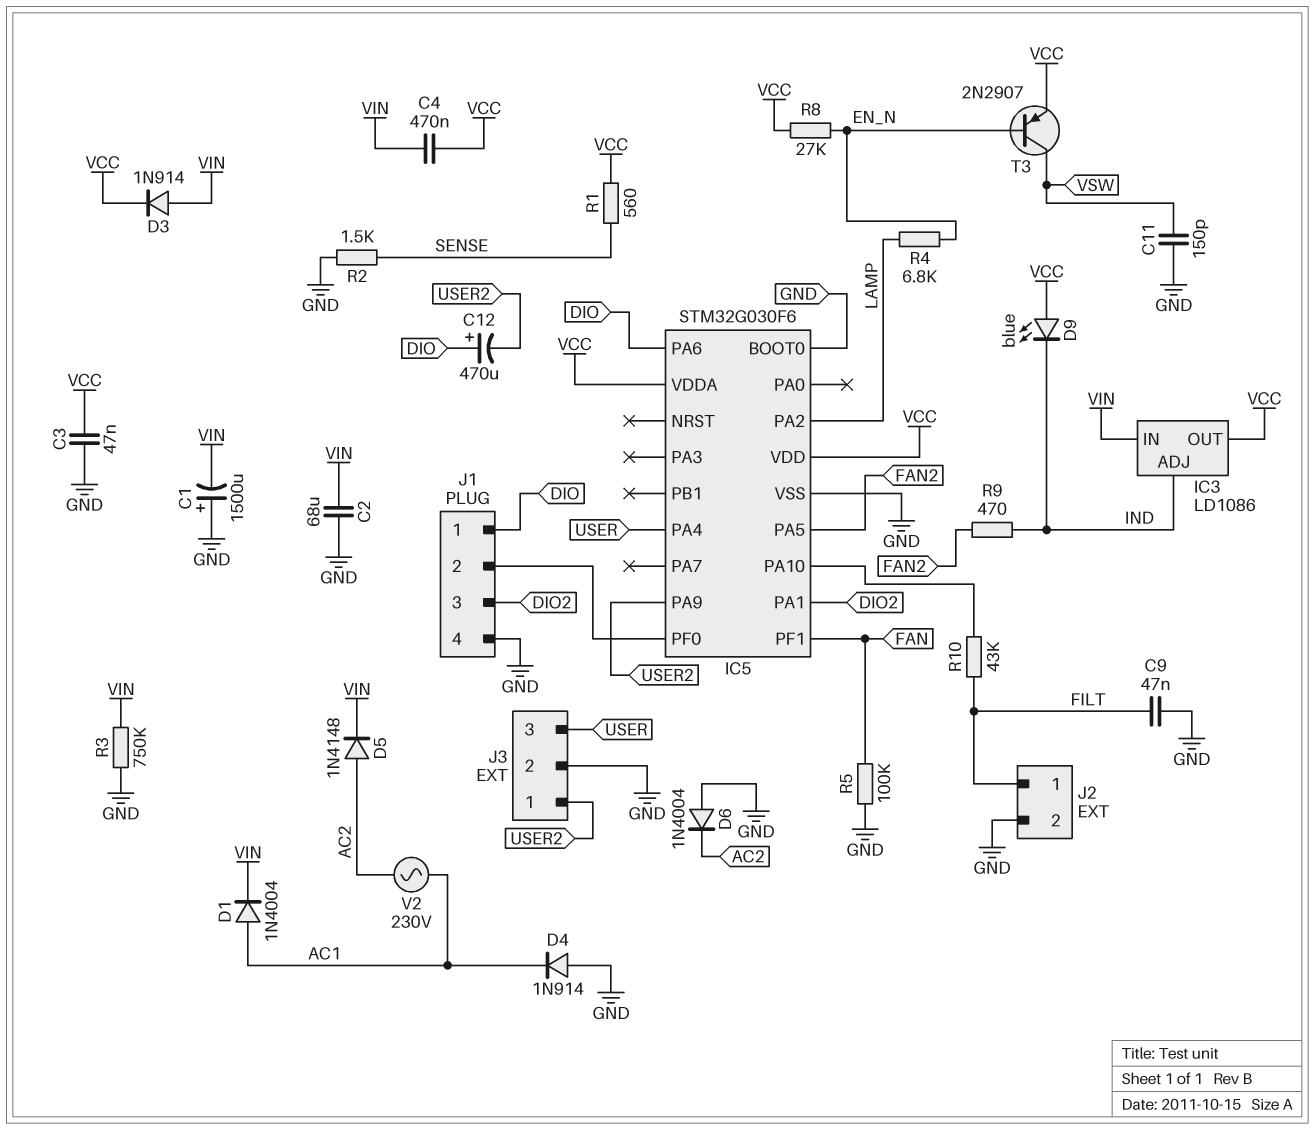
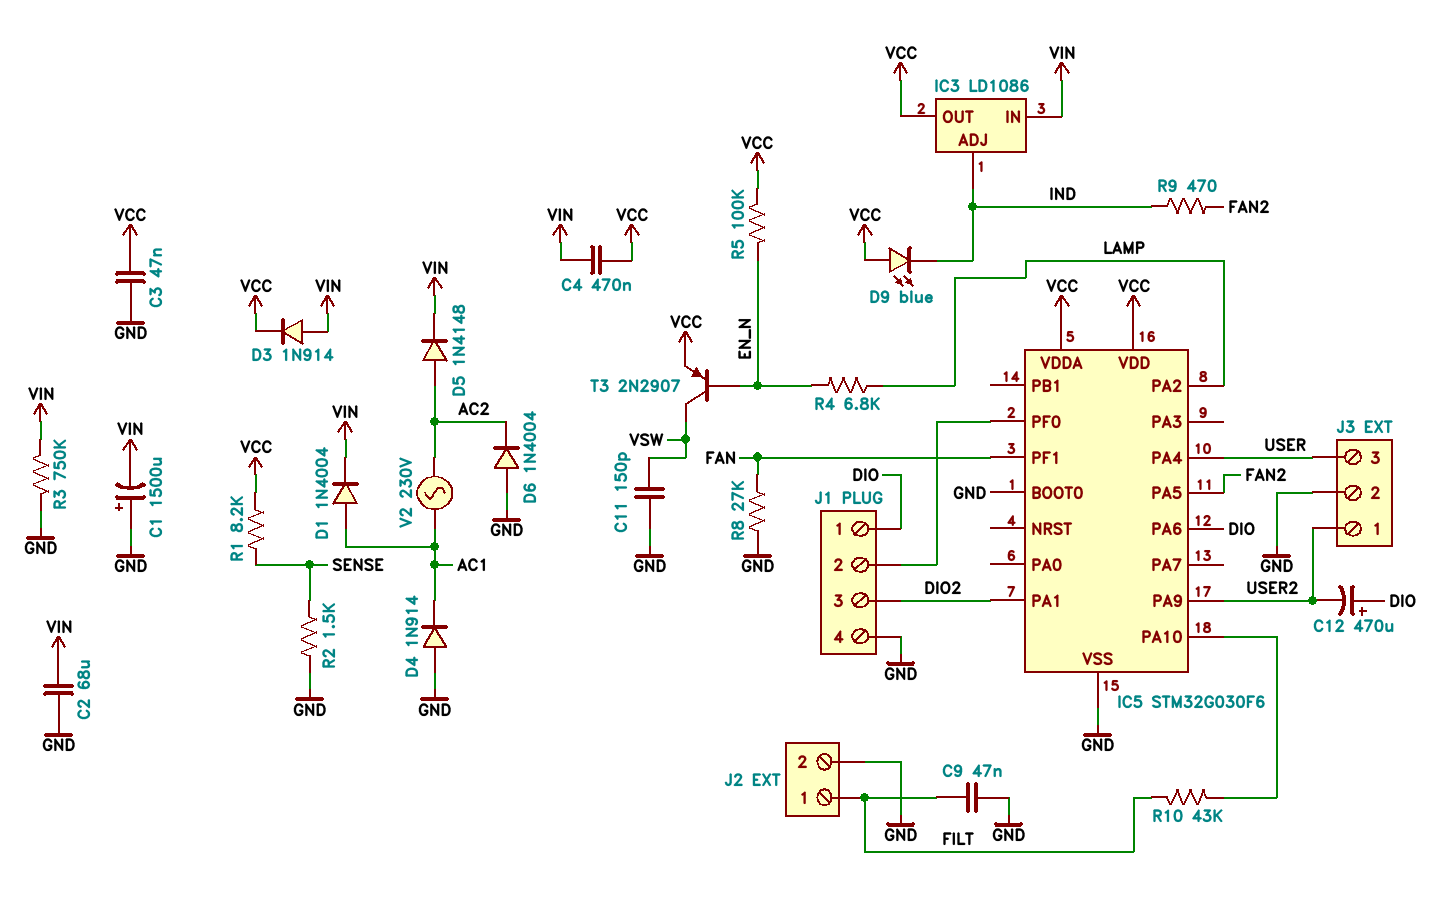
R1: 560 (SENSE, VCC) -> 8.2k (SENSE, VCC)
R5: 100k (FAN, GND) -> 100k (EN_N, VCC)
R8: 27k (EN_N, VCC) -> 27k (FAN, GND)

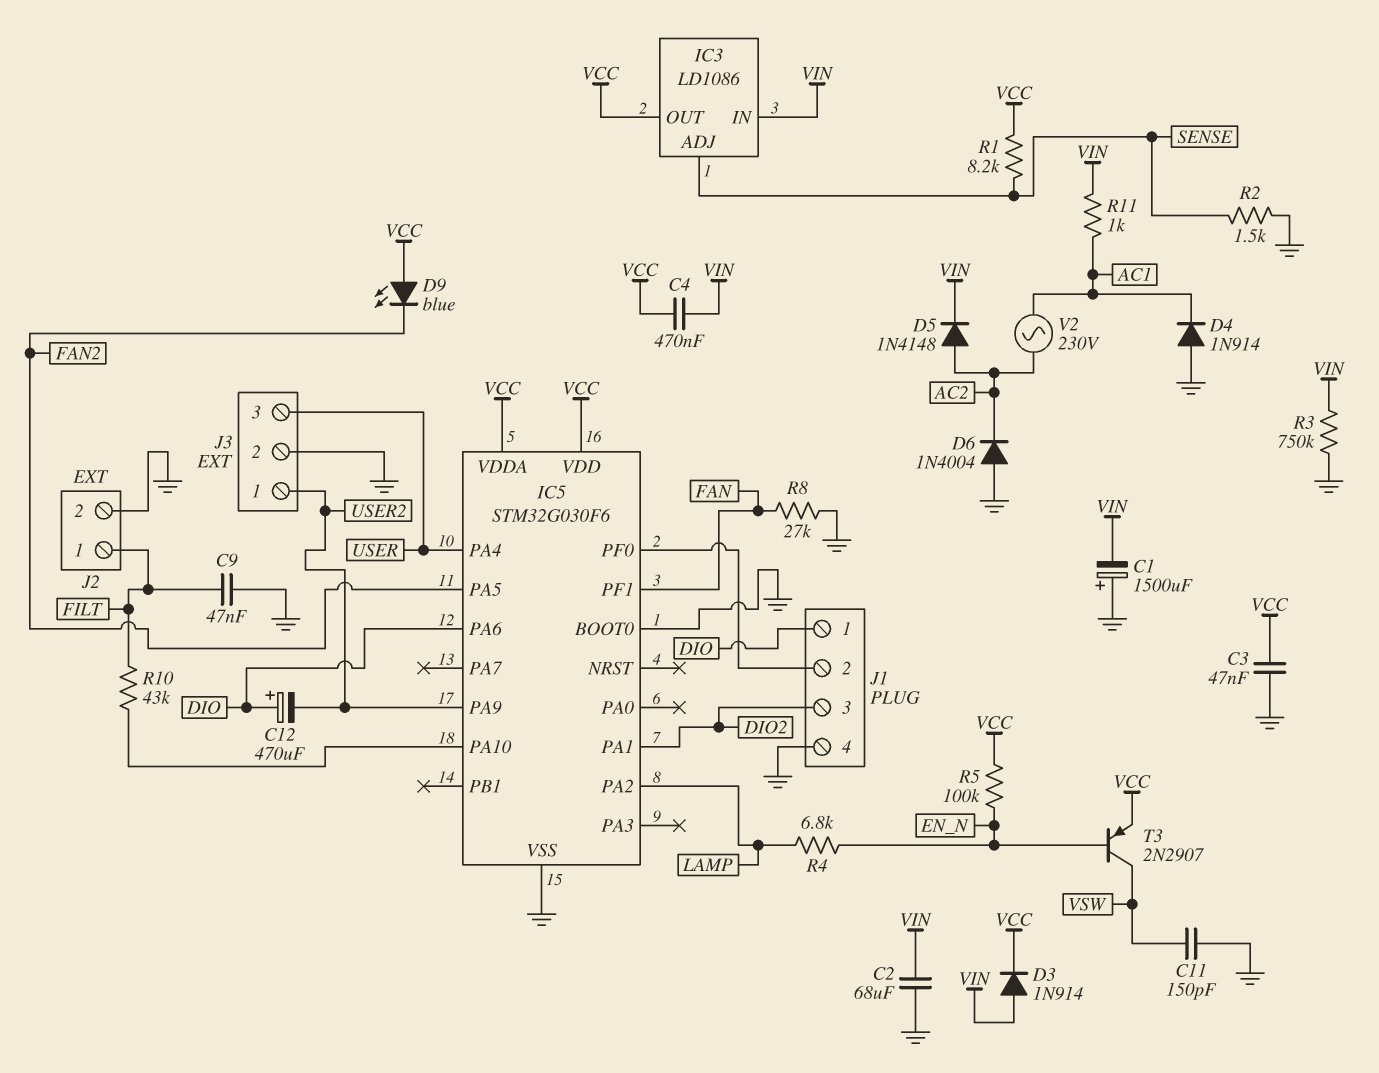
D1: diode 1N4004 (A AC1, K VIN) -> none
D9: LED blue (A VCC, K IND) -> LED blue (A VCC, K FAN2)
IC3 pin ADJ: IND -> SENSE
R9: 470 (FAN2, IND) -> none
R11: none -> 1k (AC1, VIN)

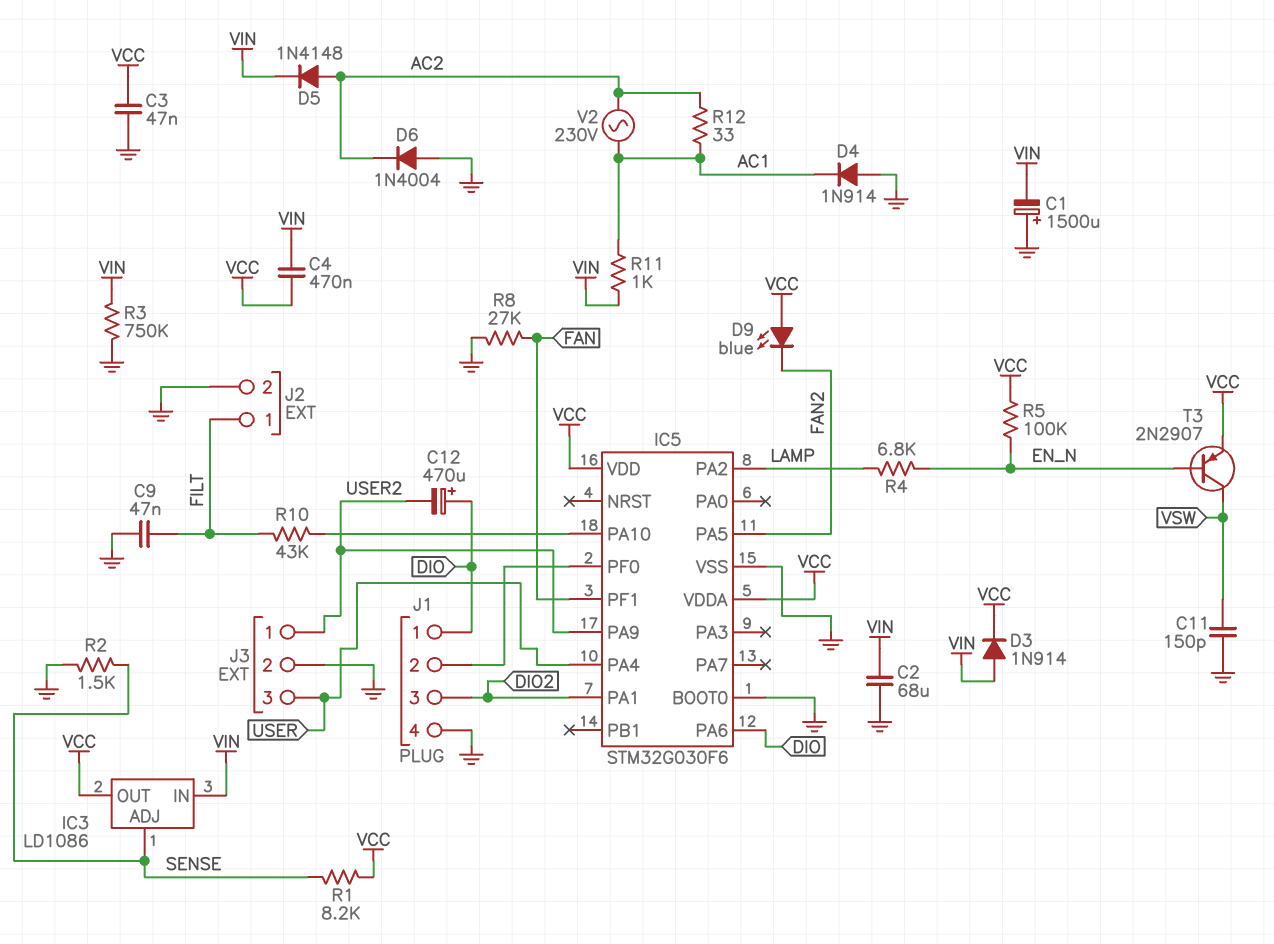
R12: none -> 33 (AC1, AC2)

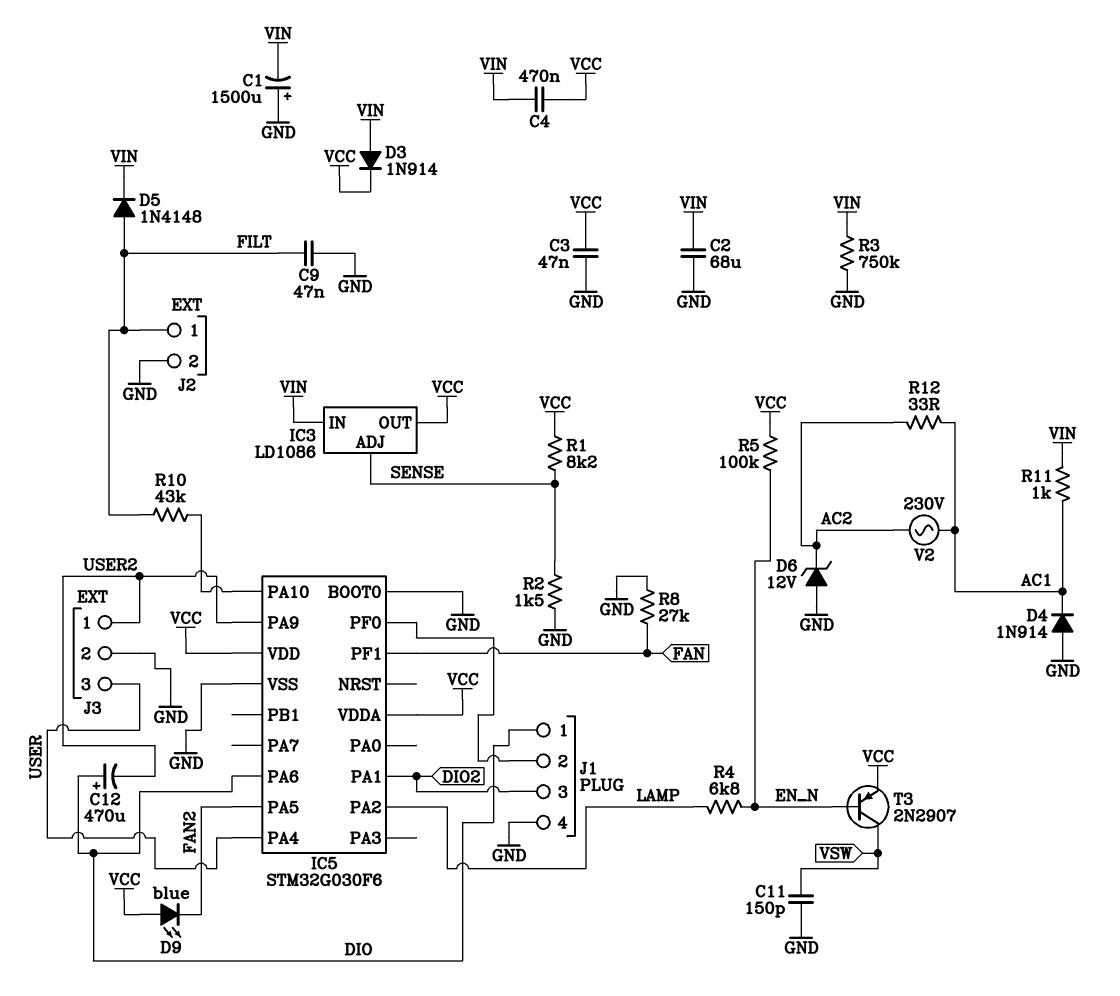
D5: diode 1N4148 (A AC2, K VIN) -> diode 1N4148 (A FILT, K VIN)
D6: diode 1N4004 (A GND, K AC2) -> zener 12V (A GND, K AC2)

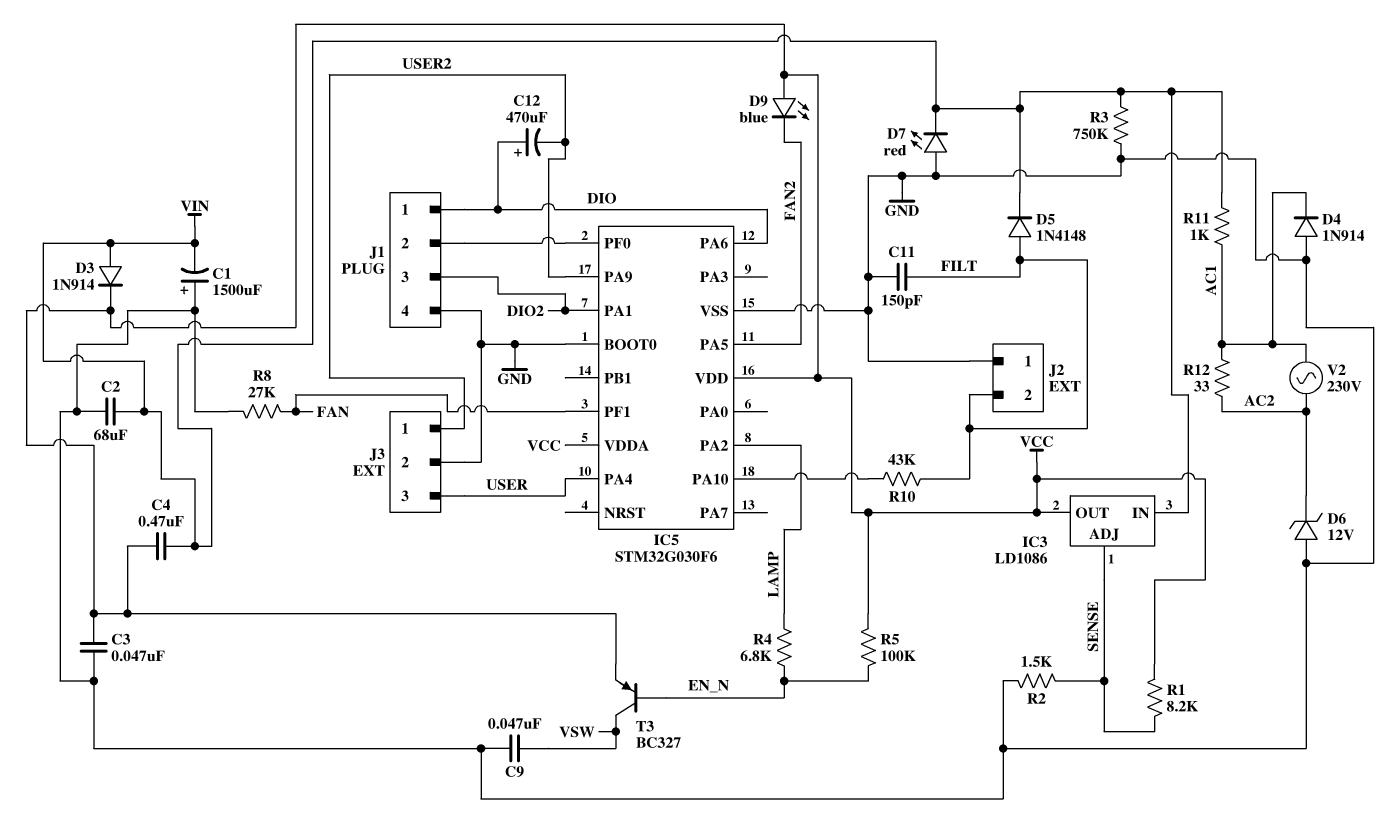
C9: 47nF (FILT, GND) -> 47nF (GND, VSW)
C11: 150pF (GND, VSW) -> 150pF (FILT, GND)
D7: none -> LED red (A GND, K VIN)
J2 pin 1: FILT -> GND
J2 pin 2: GND -> FILT
T3: PNP 2N2907 (B EN_N, C VSW, E VCC) -> PNP BC327 (B EN_N, C VSW, E VCC)

